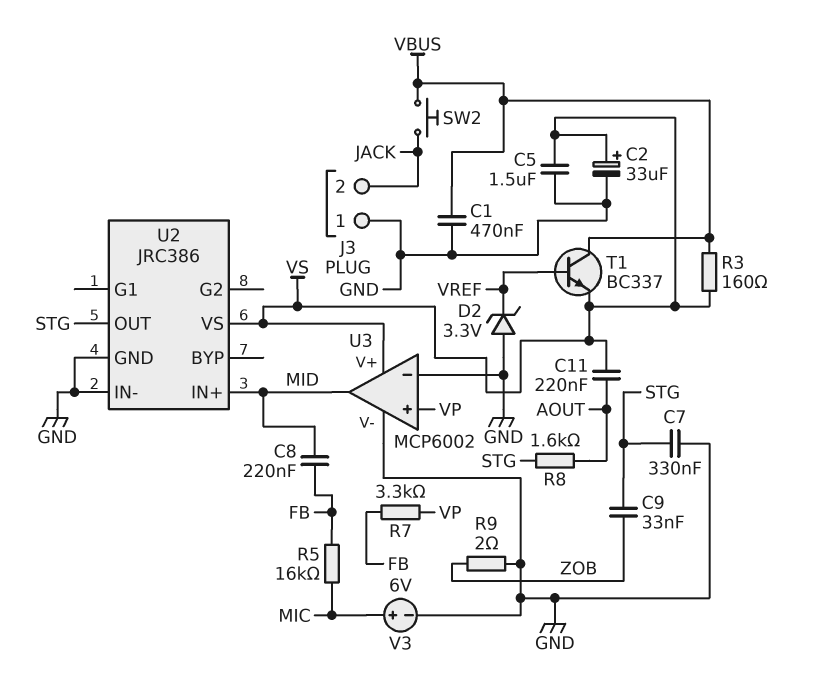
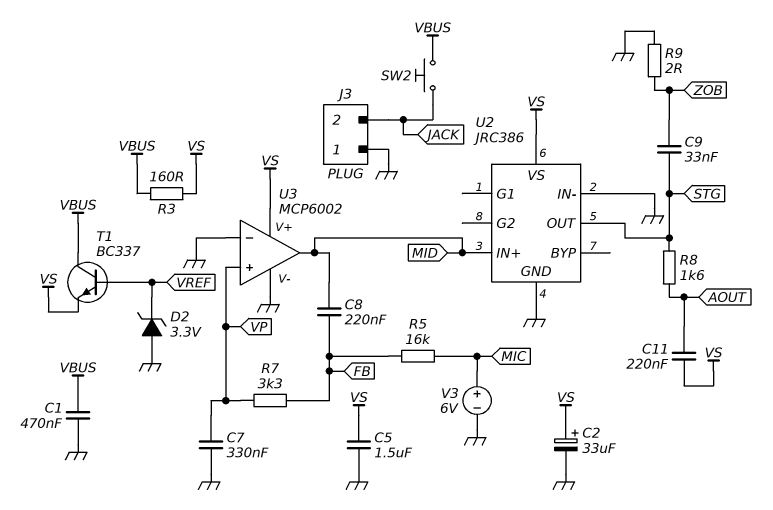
C7: 330nF (GND, STG) -> 330nF (GND, VP)

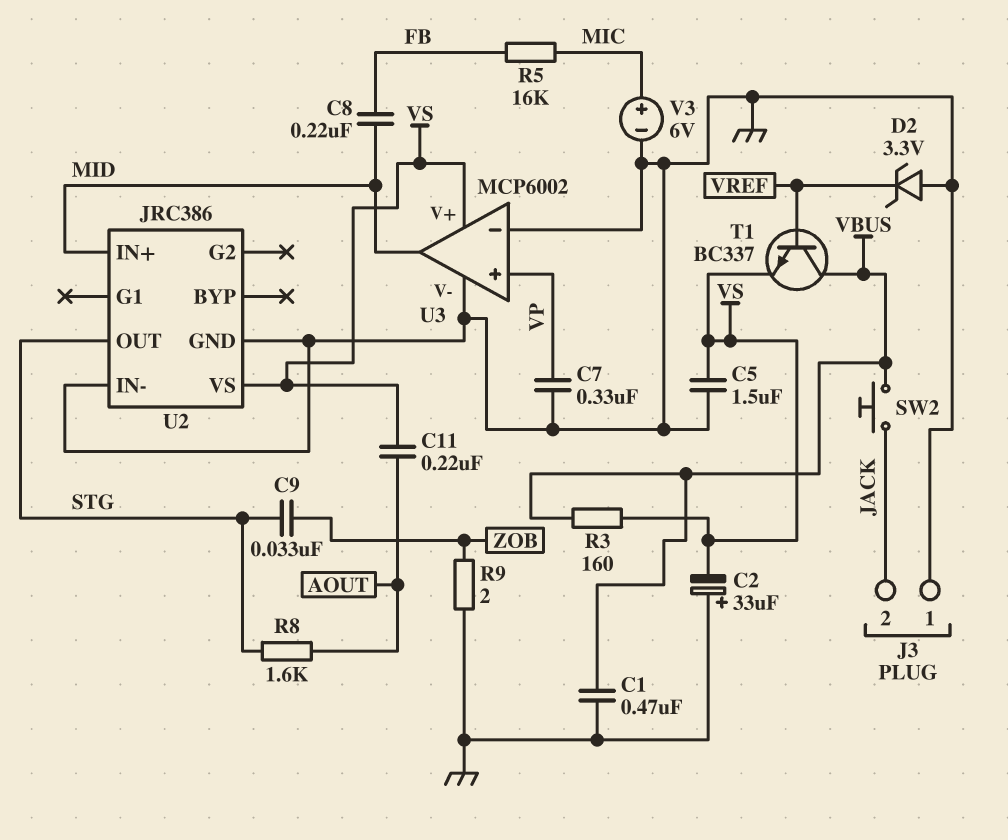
C2: 33uF (plus VS, minus GND) -> 33uF (plus GND, minus VS)
R7: 3.3k (FB, VP) -> none

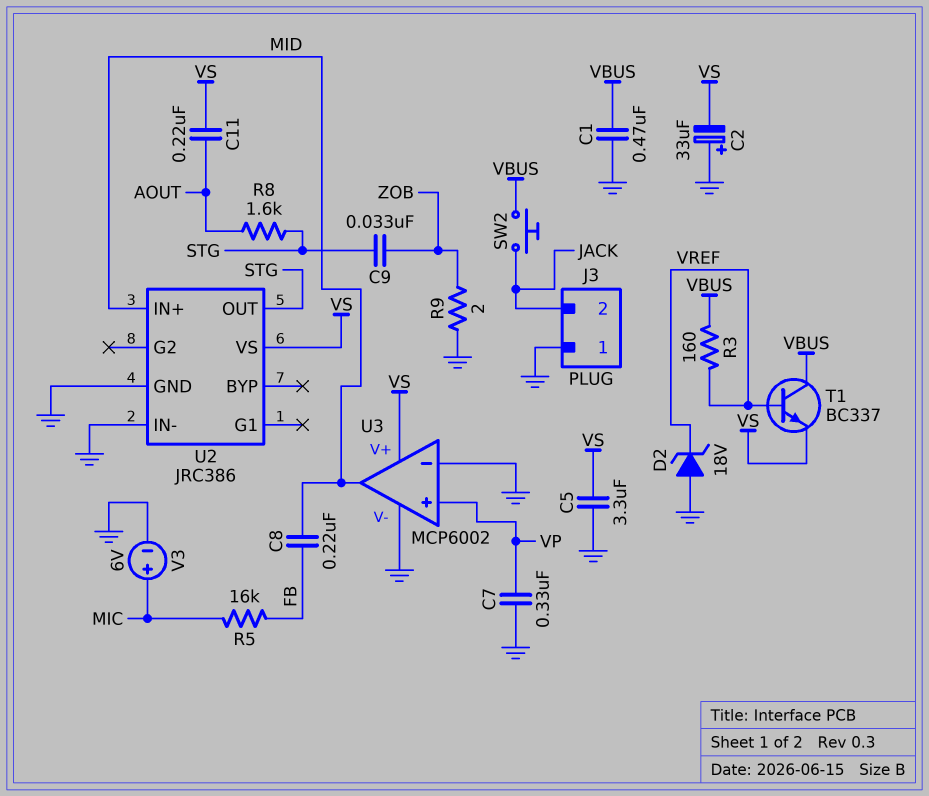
C5: 1.5uF (GND, VS) -> 3.3uF (GND, VS)
D2: zener 3.3V (A GND, K VREF) -> zener 18V (A GND, K VREF)
R3: 160 (VBUS, VS) -> 160 (VBUS, VREF)

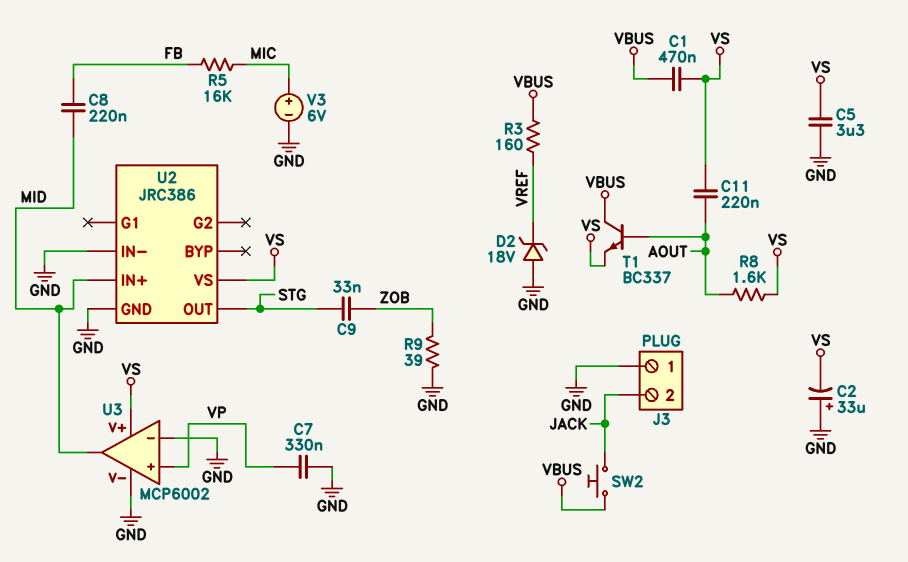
C1: 470nF (GND, VBUS) -> 470nF (VBUS, VS)
R8: 1.6k (AOUT, STG) -> 1.6k (AOUT, VS)
R9: 2 (GND, ZOB) -> 39 (GND, ZOB)
T1: NPN BC337 (B VREF, C VBUS, E VS) -> NPN BC337 (B AOUT, C VBUS, E VS)

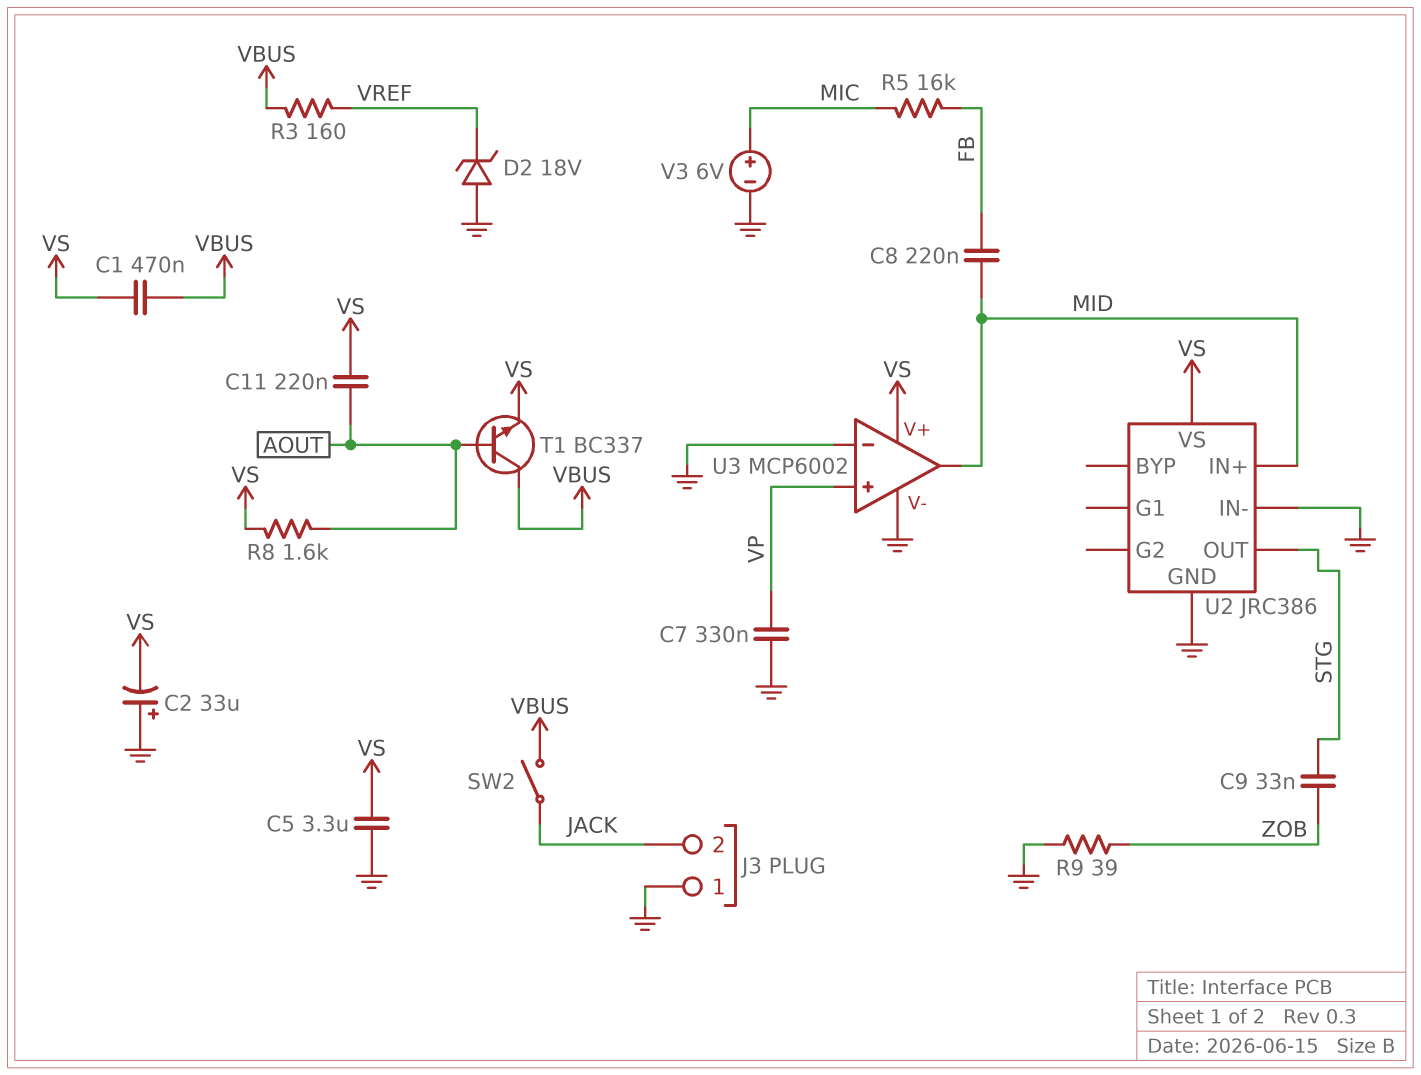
SW2: button (JACK, VBUS) -> switch (JACK, VBUS)

